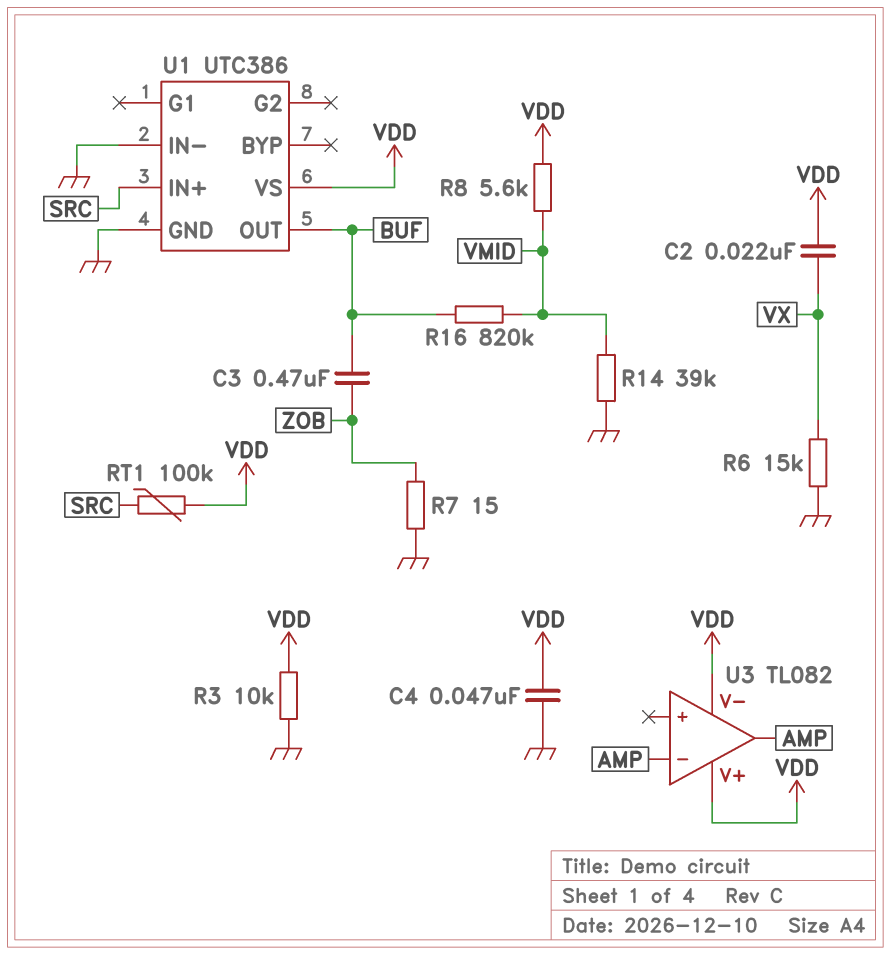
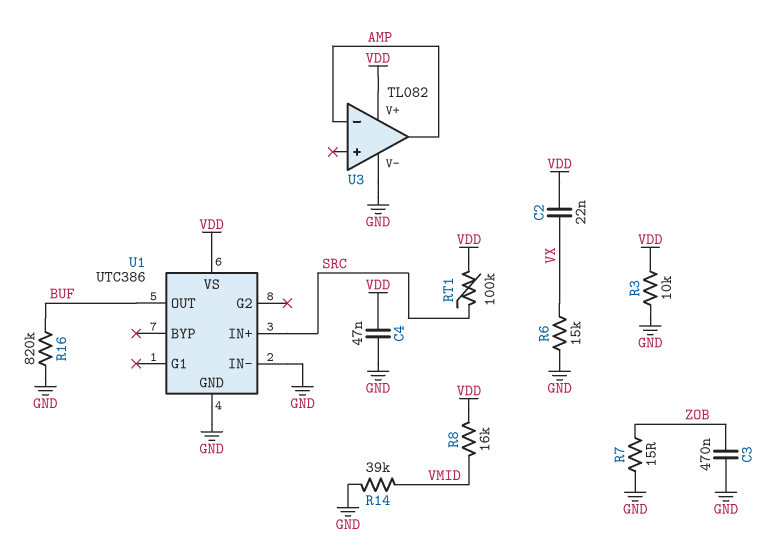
C3: 470nF (BUF, ZOB) -> 470nF (GND, ZOB)
R8: 5.6k (VDD, VMID) -> 16k (VDD, VMID)
R16: 820k (BUF, VMID) -> 820k (BUF, GND)
U3 pin V-: VDD -> GND

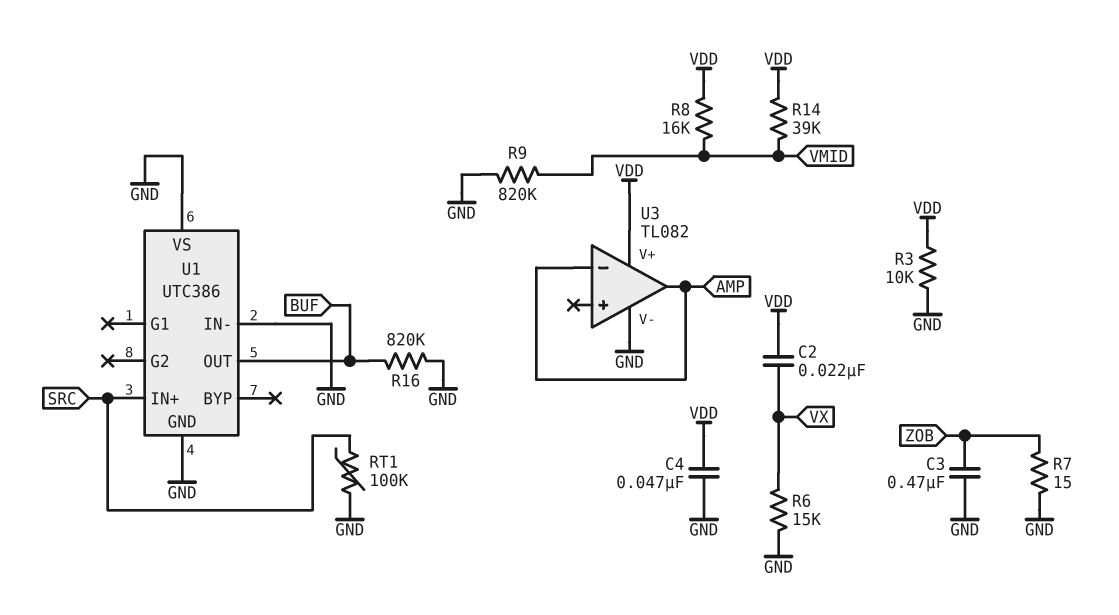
R9: none -> 820k (GND, VMID)
R14: 39k (GND, VMID) -> 39k (VDD, VMID)
RT1: 100k (SRC, VDD) -> 100k (GND, SRC)
U1 pin VS: VDD -> GND

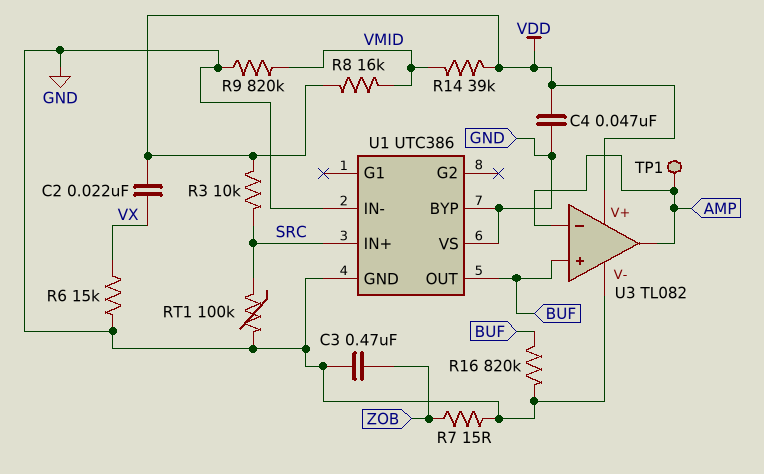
R3: 10k (GND, VDD) -> 10k (SRC, VDD)
TP1: none -> test point (AMP)
U1 pin BYP: none -> GND
U3 pin in+: none -> BUF

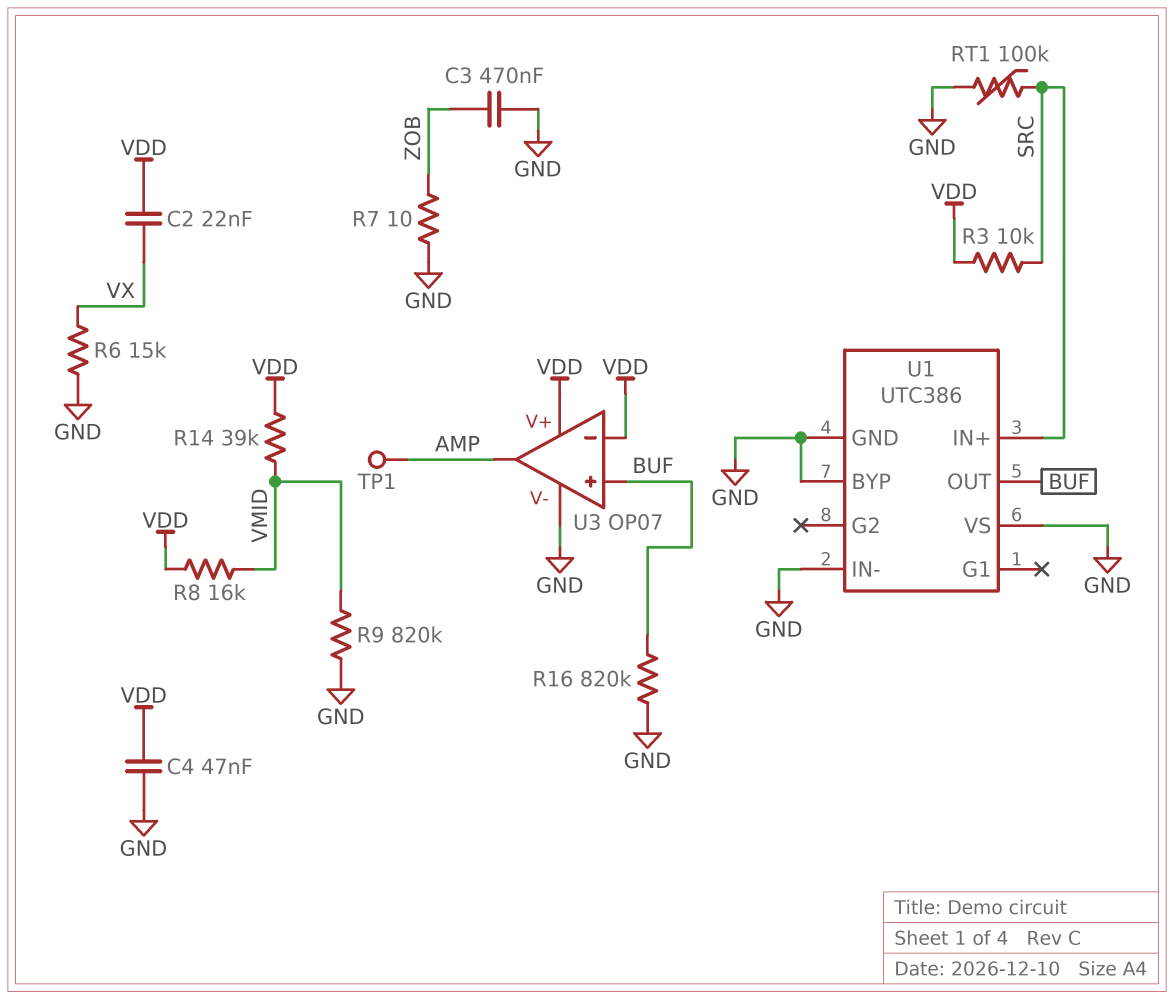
R7: 15 (GND, ZOB) -> 10 (GND, ZOB)
U3: TL082 -> OP07
U3 pin in-: AMP -> VDD

